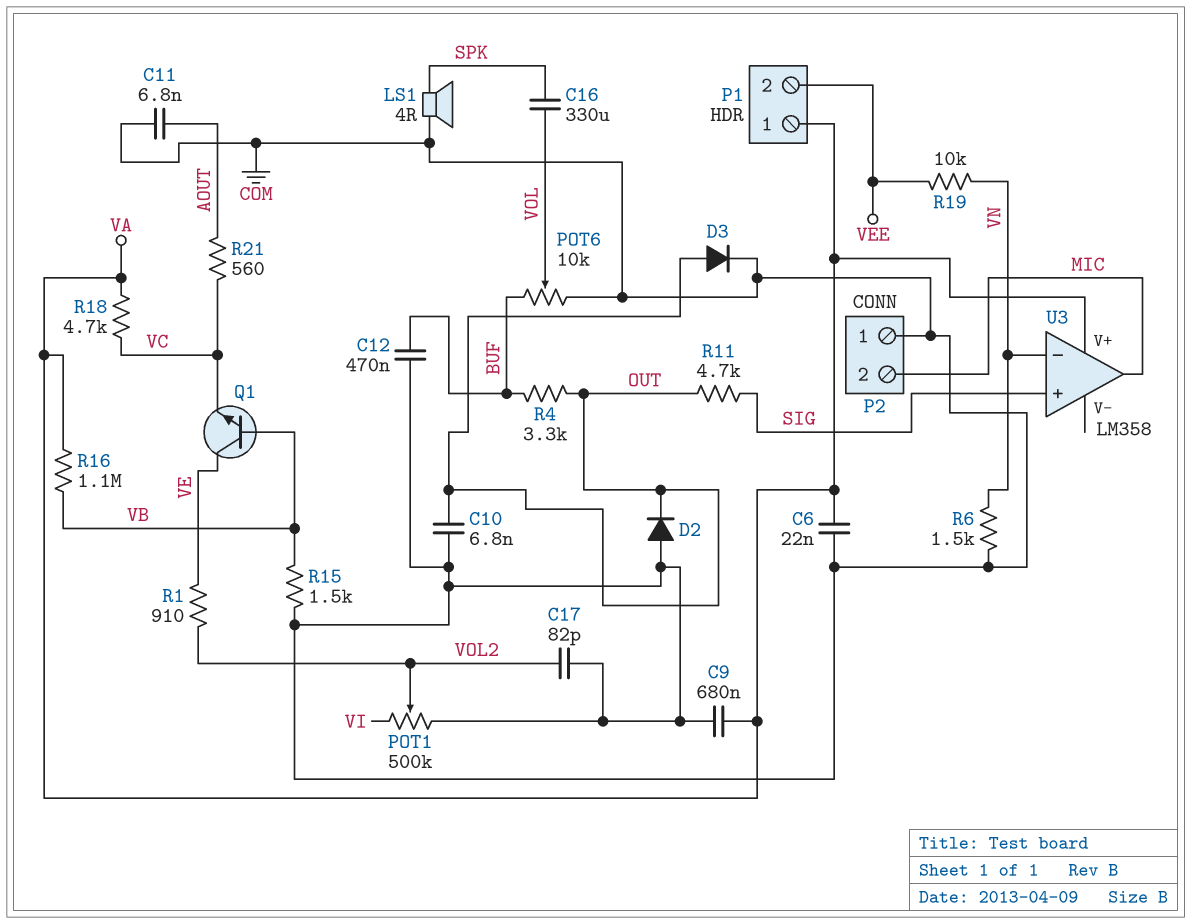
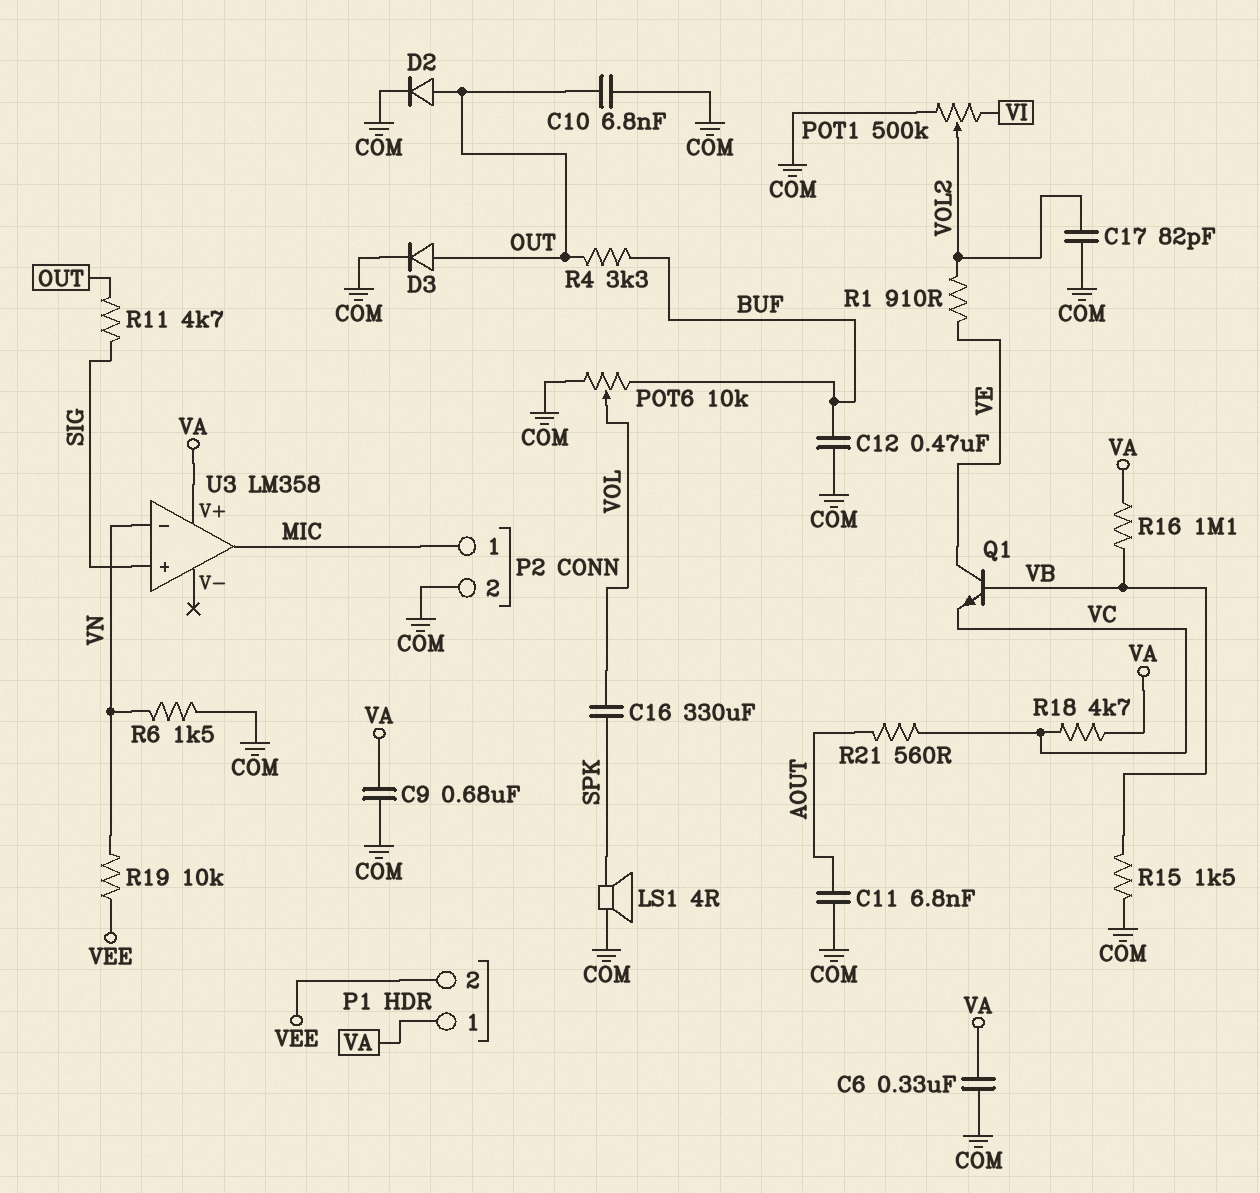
C6: 22nF (COM, VA) -> 330nF (COM, VA)
D2: diode (A COM, K OUT) -> diode (A OUT, K COM)
P2 pin 1: COM -> MIC
P2 pin 2: MIC -> COM

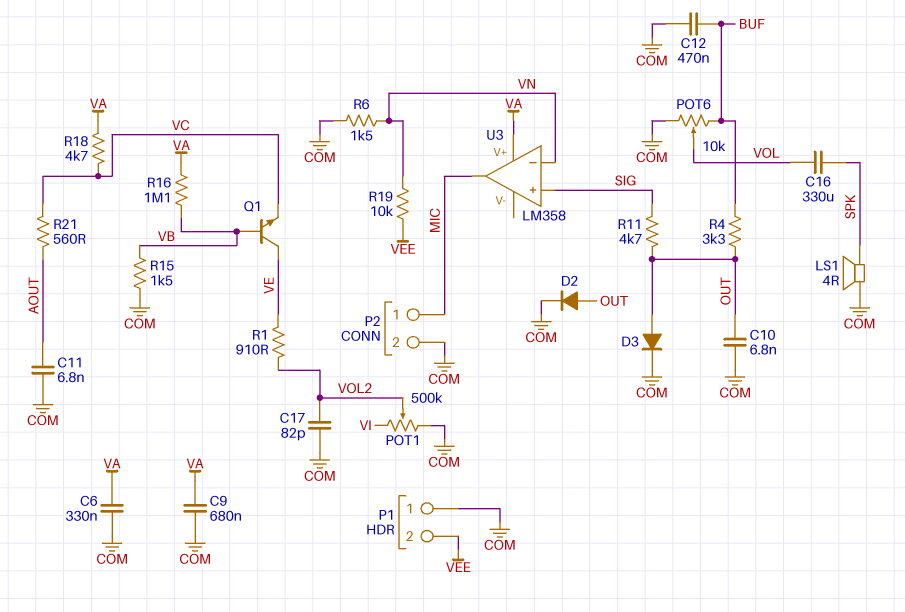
P1 pin 1: VA -> COM

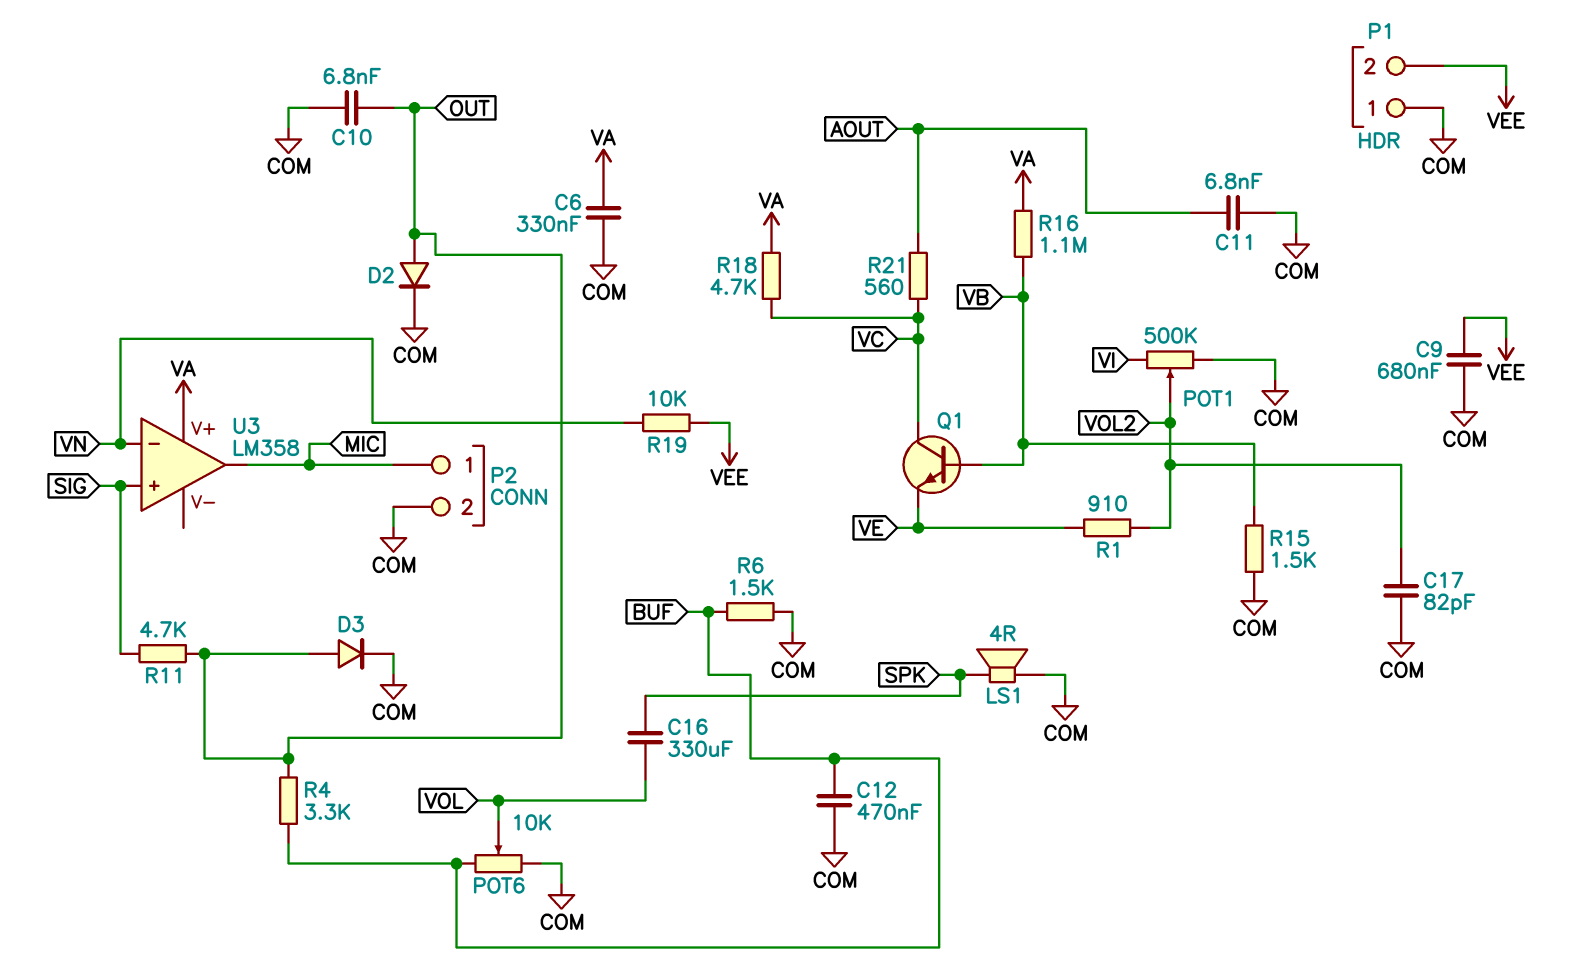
C9: 680nF (COM, VA) -> 680nF (COM, VEE)
Q1: NPN (B VB, C VE, E VC) -> NPN (B VB, C VC, E VE)
R6: 1.5k (COM, VN) -> 1.5k (BUF, COM)

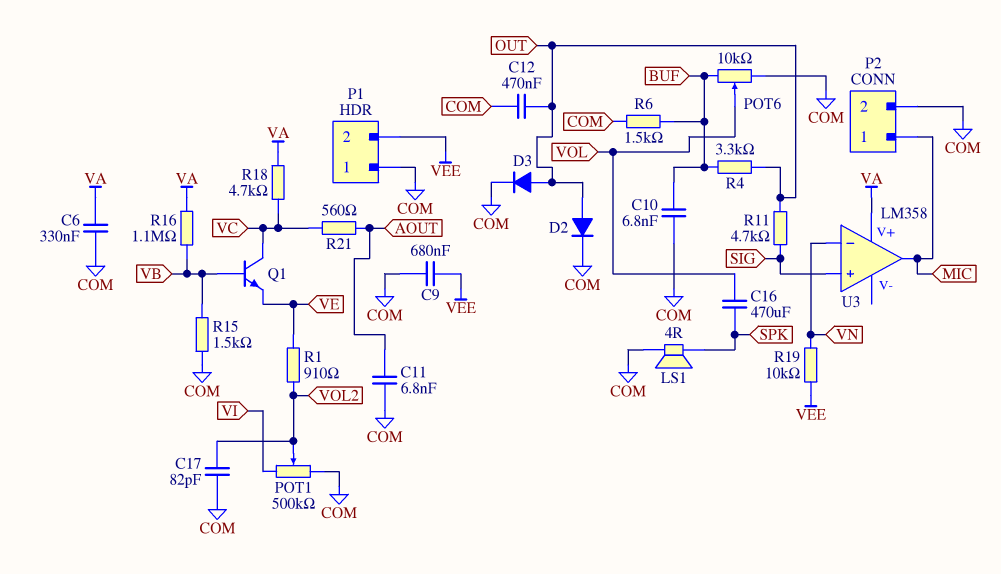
C10: 6.8nF (COM, OUT) -> 6.8nF (BUF, COM)
C12: 470nF (BUF, COM) -> 470nF (COM, OUT)
C16: 330uF (SPK, VOL) -> 470uF (SPK, VOL)

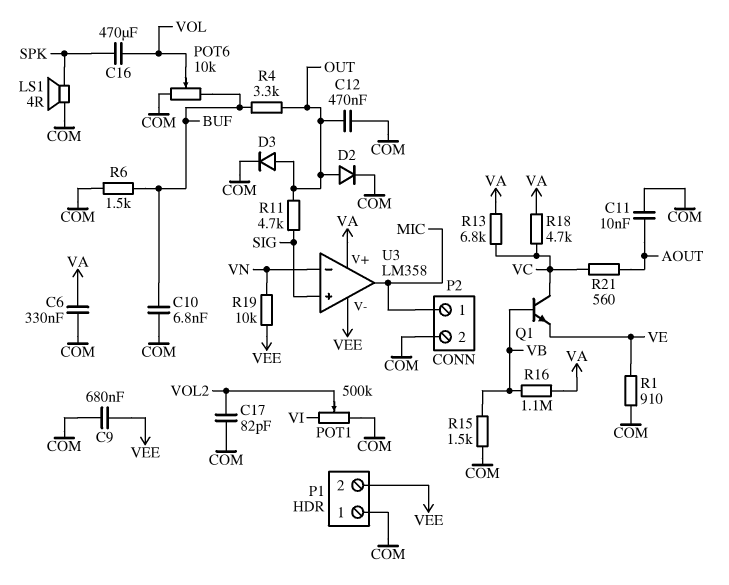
C11: 6.8nF (AOUT, COM) -> 10nF (AOUT, COM)
R1: 910 (VE, VOL2) -> 910 (COM, VE)
R13: none -> 6.8k (VA, VC)
U3 pin V-: none -> VEE

